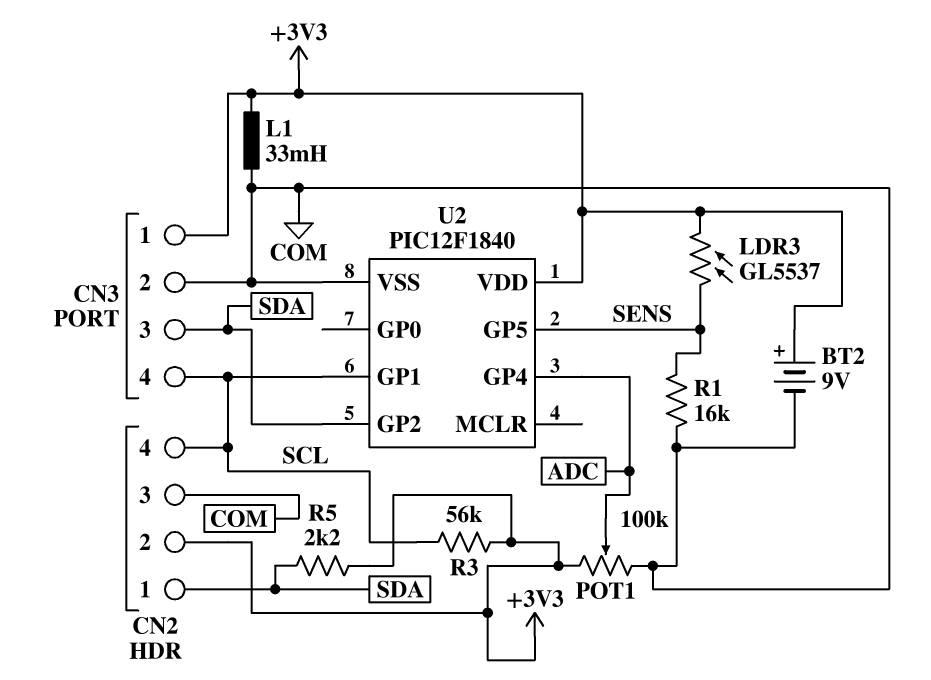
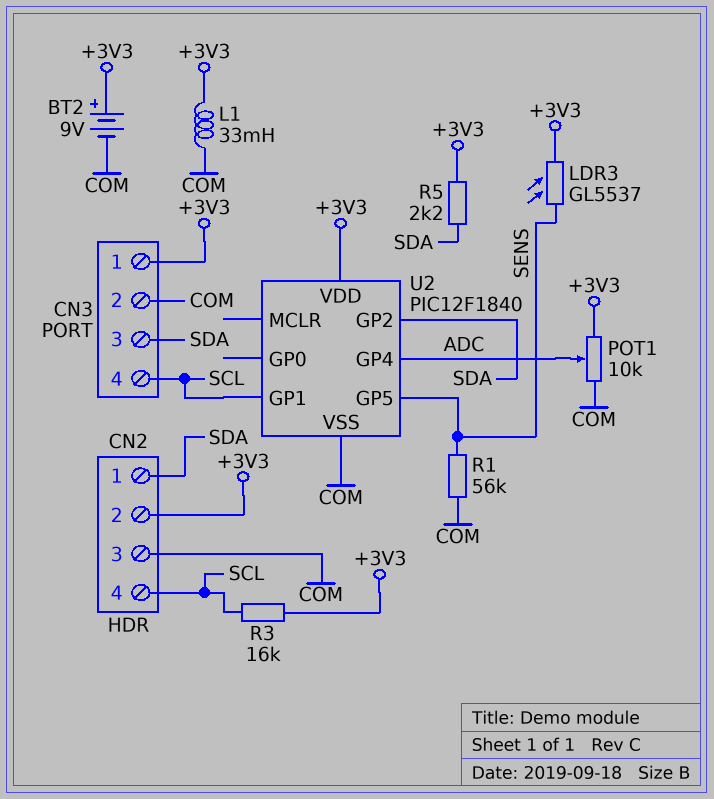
POT1: 100k (+3V3, COM, wiper ADC) -> 10k (+3V3, COM, wiper ADC)
R1: 16k (COM, SENS) -> 56k (COM, SENS)
R3: 56k (+3V3, SCL) -> 16k (+3V3, SCL)

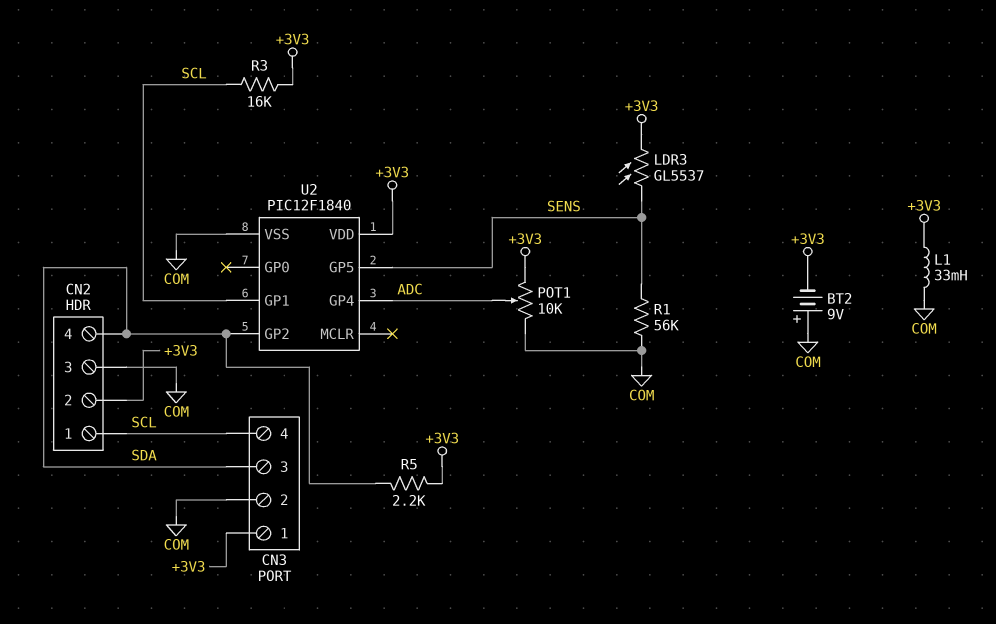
BT2: 9V (plus +3V3, minus COM) -> 9V (plus COM, minus +3V3)
CN2 pin 1: SDA -> SCL
CN2 pin 4: SCL -> SDA

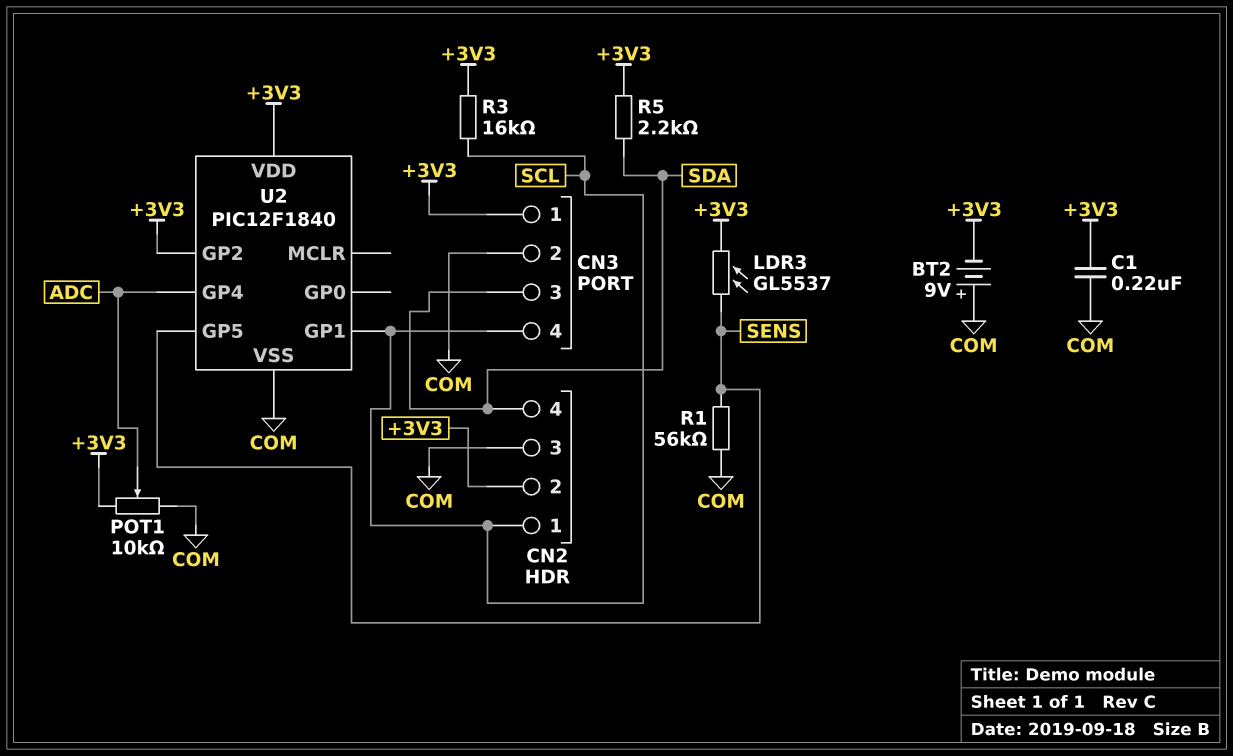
C1: none -> 220nF (+3V3, COM)
L1: 33mH (+3V3, COM) -> none
U2 pin GP2: SDA -> +3V3

